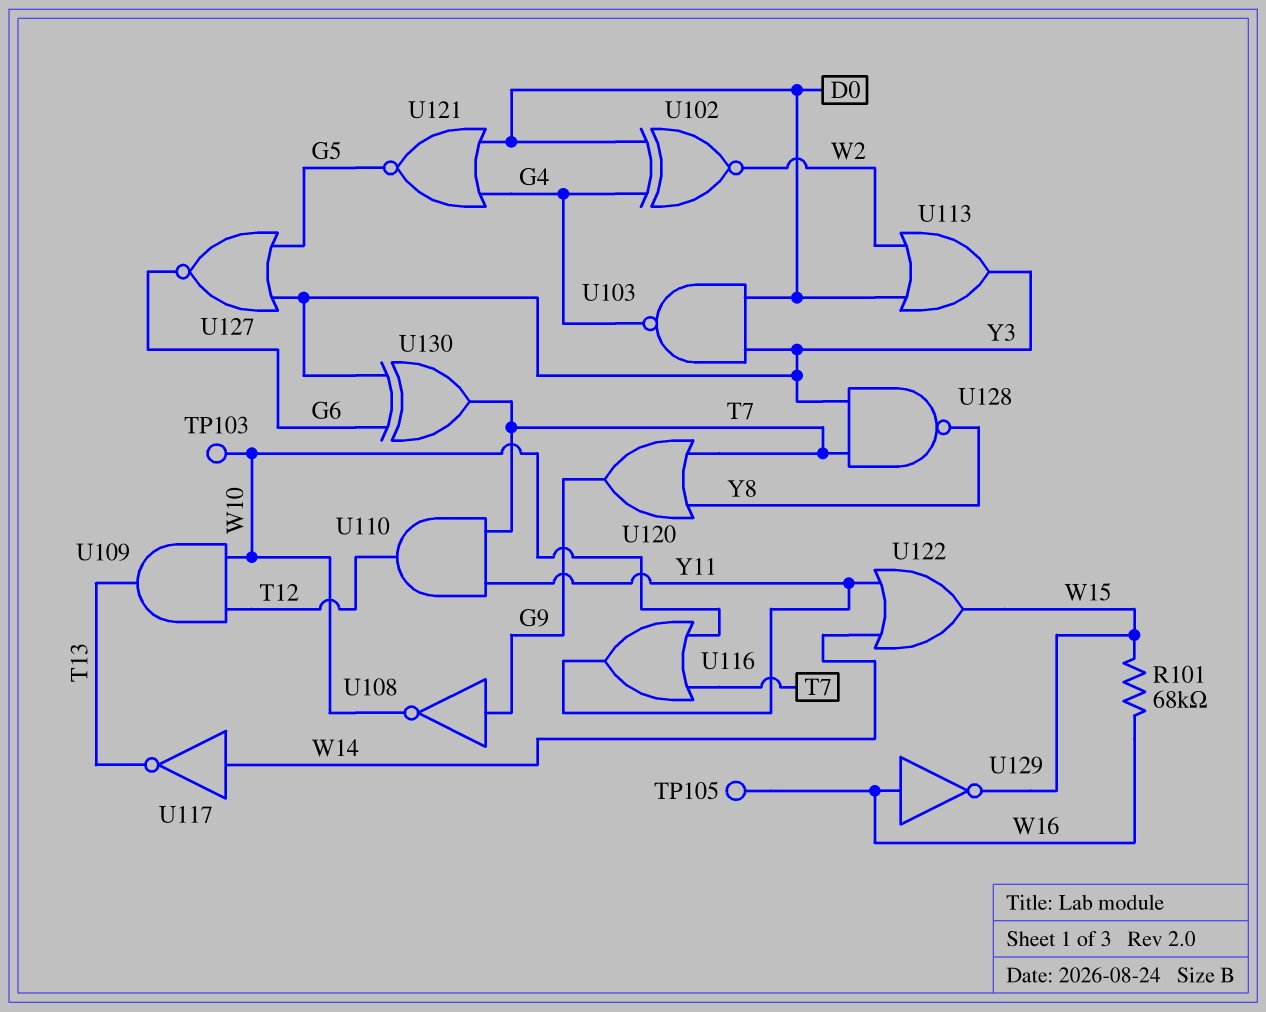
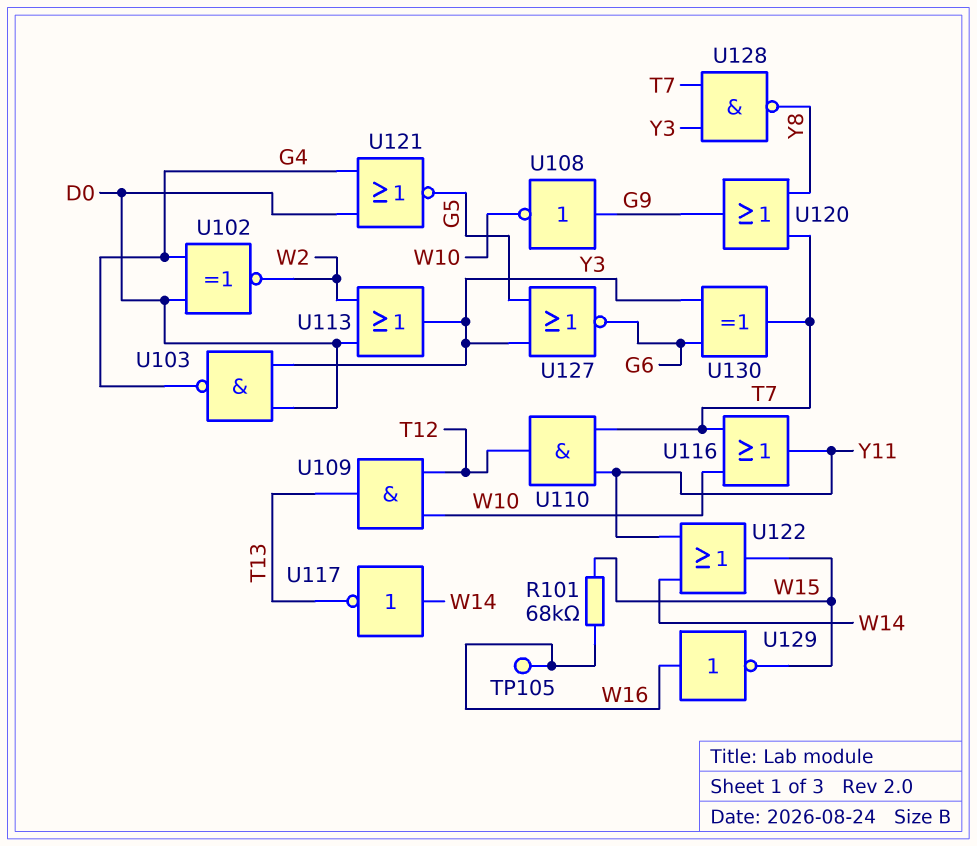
TP103: test point (W10) -> none

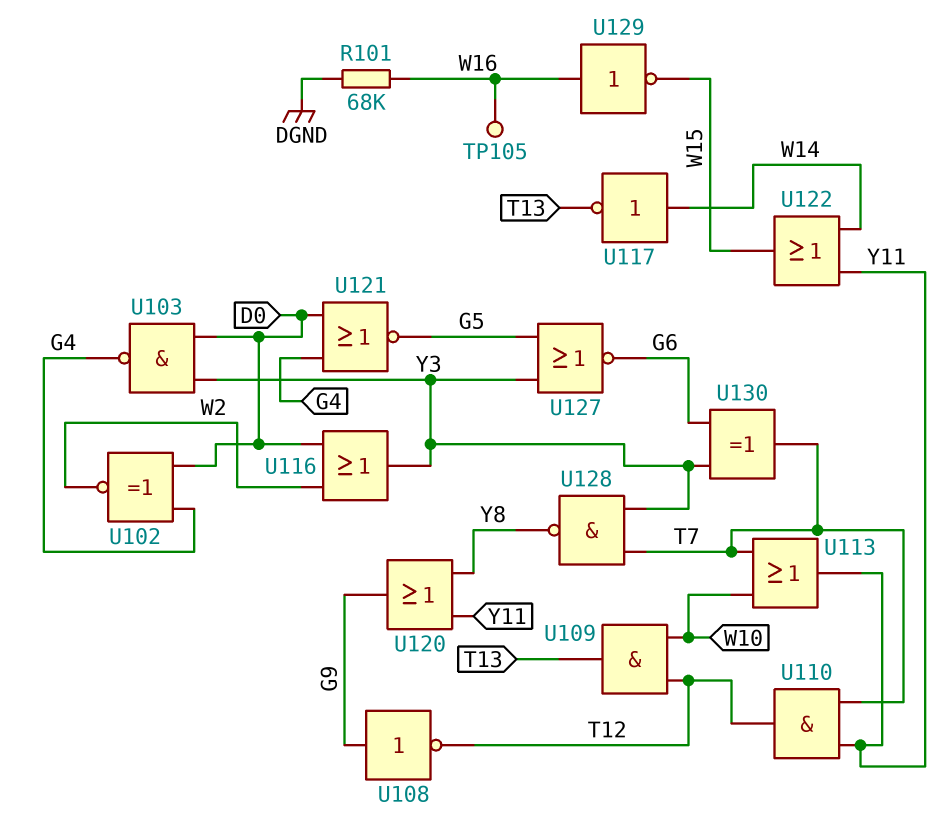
R101: 68k (W15, W16) -> 68k (DGND, W16)
U108: NOT (in G9, out W10) -> NOT (in G9, out T12)
U113: OR (in D0, in W2, out Y3) -> OR (in T7, in W10, out Y11)
U116: OR (in T7, in W10, out Y11) -> OR (in D0, in W2, out Y3)
U120: OR (in T7, in Y8, out G9) -> OR (in Y8, in Y11, out G9)

